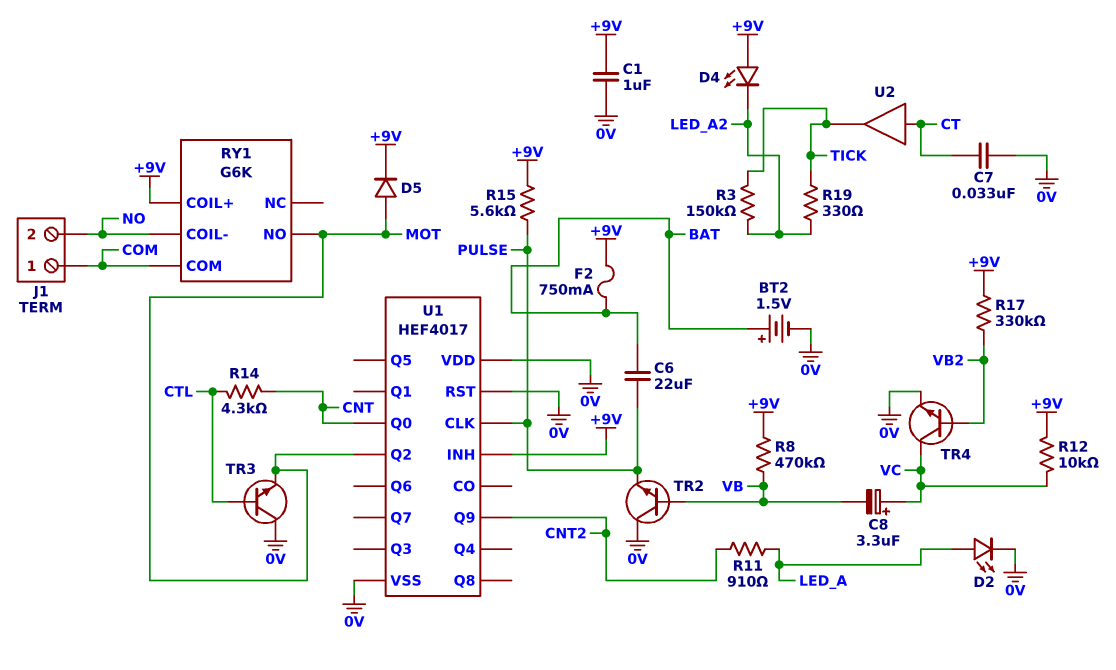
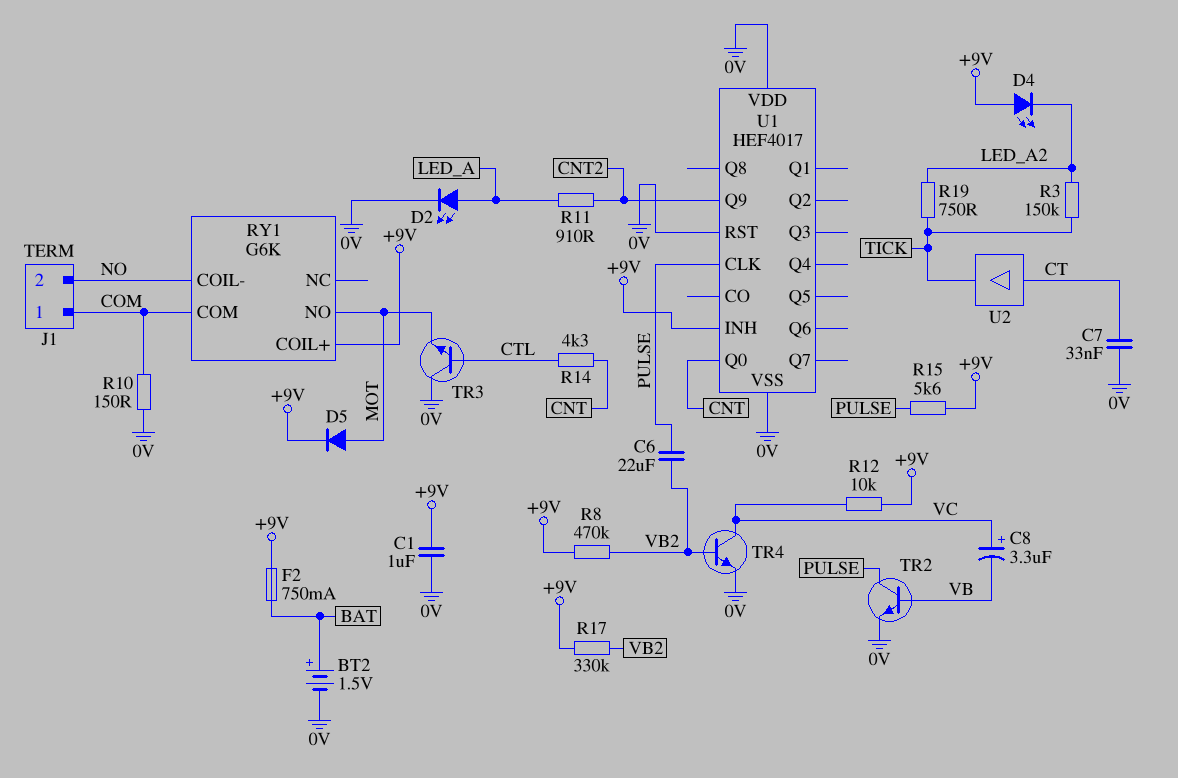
C6: 22uF (BAT, PULSE) -> 22uF (PULSE, VB2)
R8: 470k (+9V, VB) -> 470k (+9V, VB2)
R10: none -> 150 (0V, COM)
R19: 330 (LED_A2, TICK) -> 750 (LED_A2, TICK)
TR2: NPN (B VB, C 0V, E PULSE) -> NPN (B VB, C PULSE, E 0V)
U1 pin Q2: MOT -> none

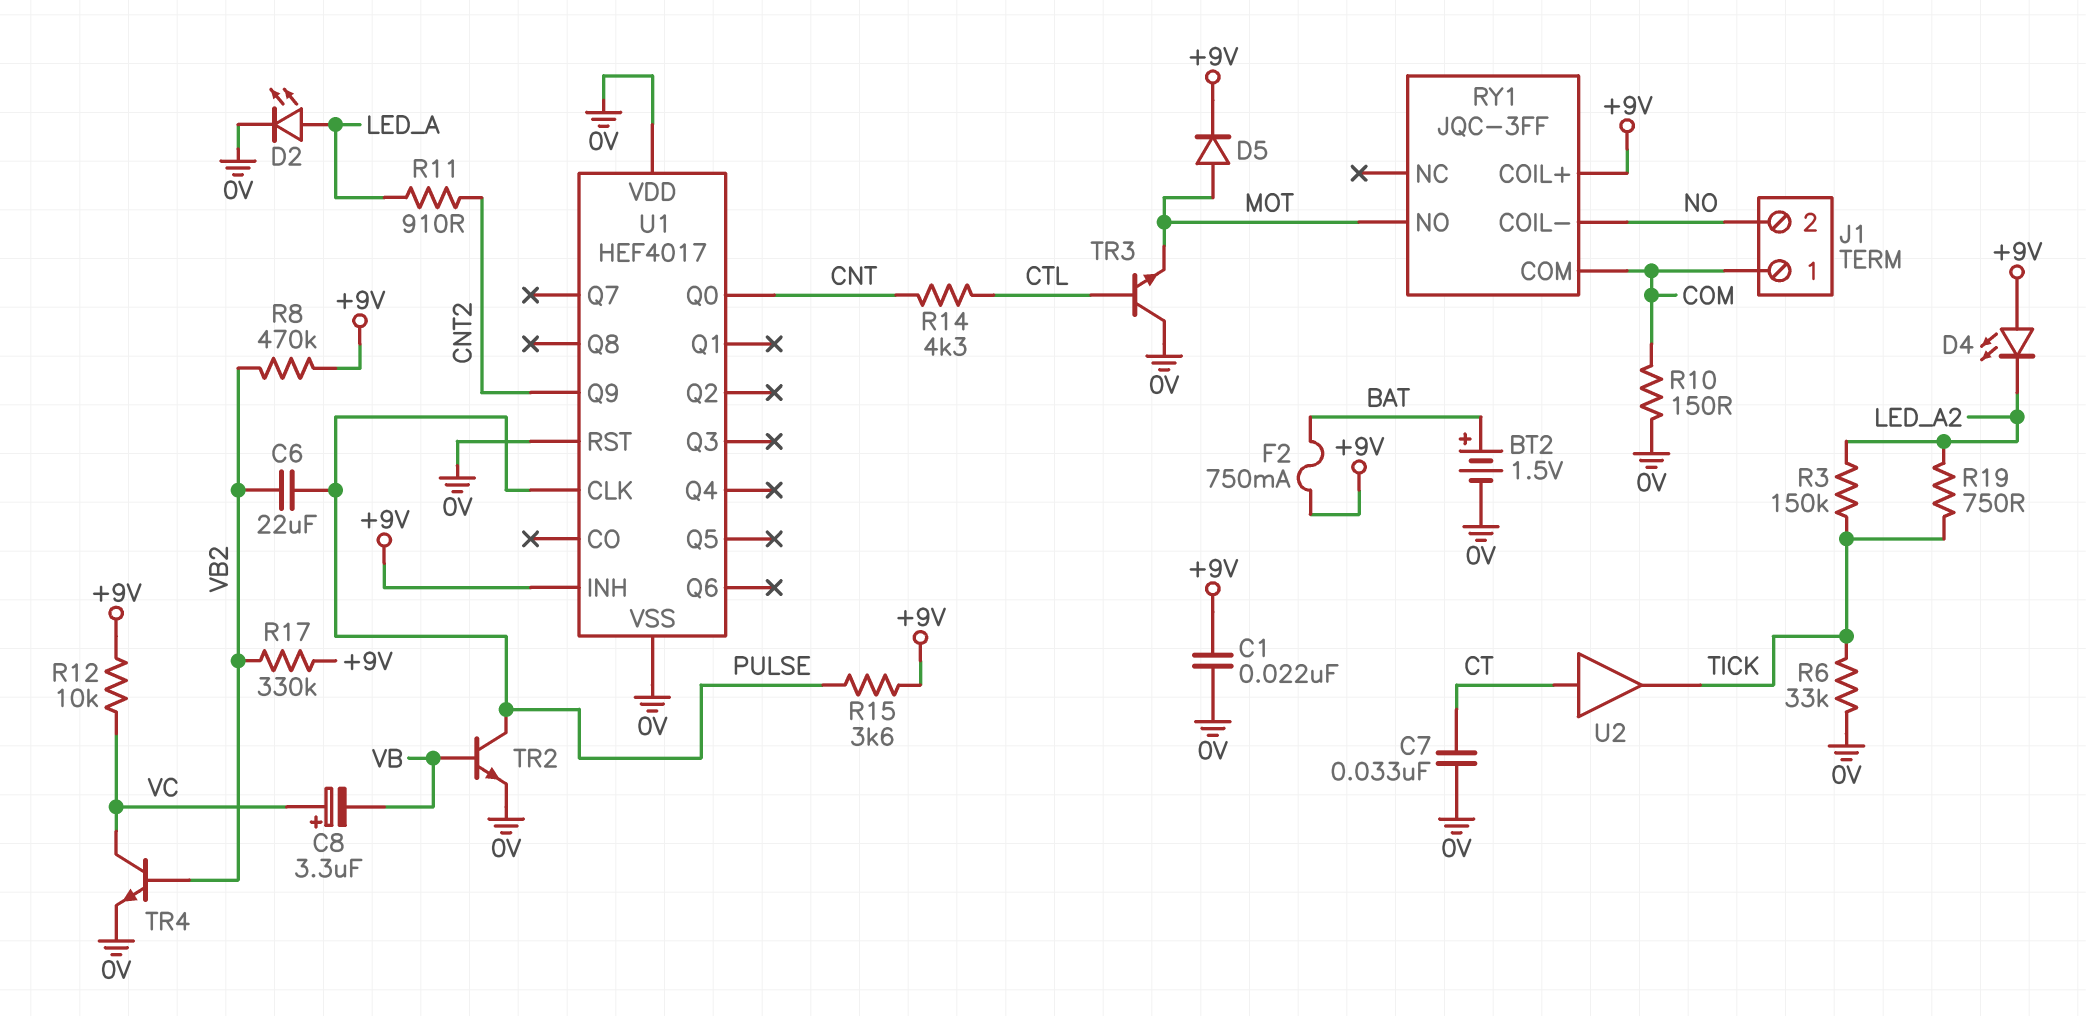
C1: 1uF (+9V, 0V) -> 22nF (+9V, 0V)
R6: none -> 33k (0V, TICK)
R15: 5.6k (+9V, PULSE) -> 3.6k (+9V, PULSE)
RY1: G6K -> JQC-3FF

